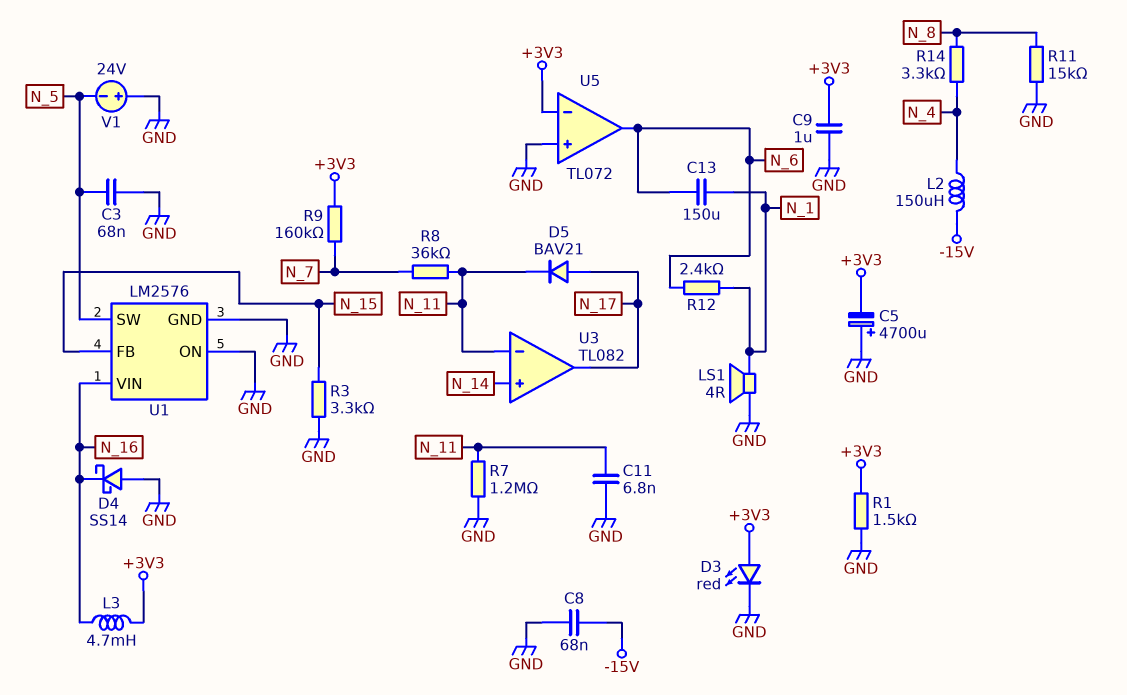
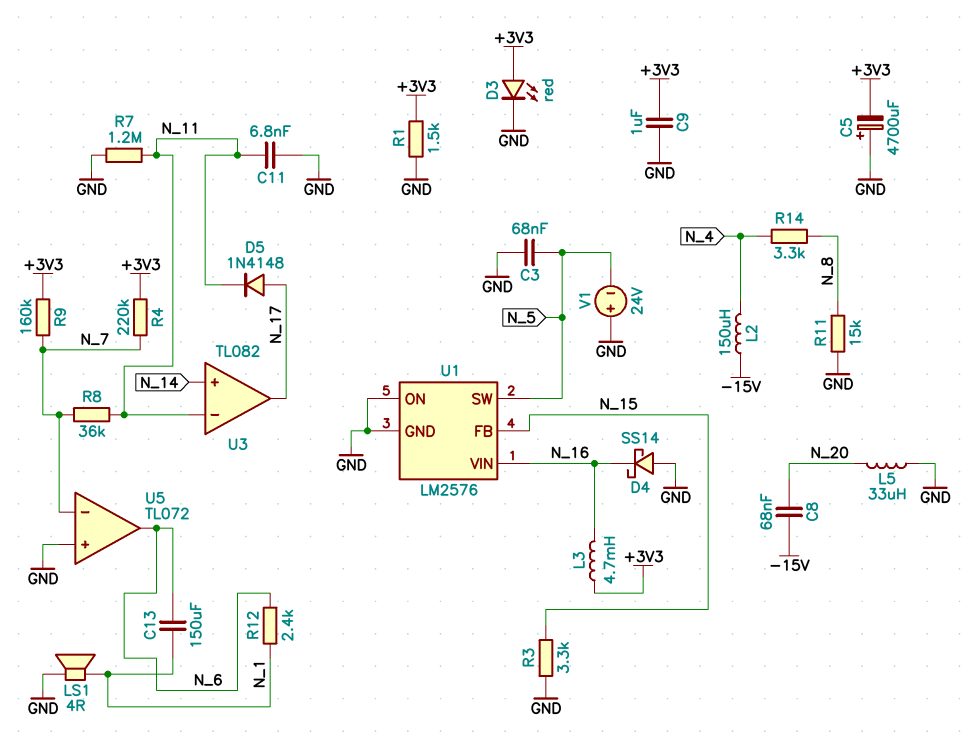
C8: 68nF (-15V, GND) -> 68nF (-15V, N_20)
D5: diode BAV21 (A N_17, K N_11) -> diode 1N4148 (A N_17, K N_11)
L5: none -> 33uH (GND, N_20)
R4: none -> 220k (+3V3, N_7)
U5 pin in-: +3V3 -> N_7

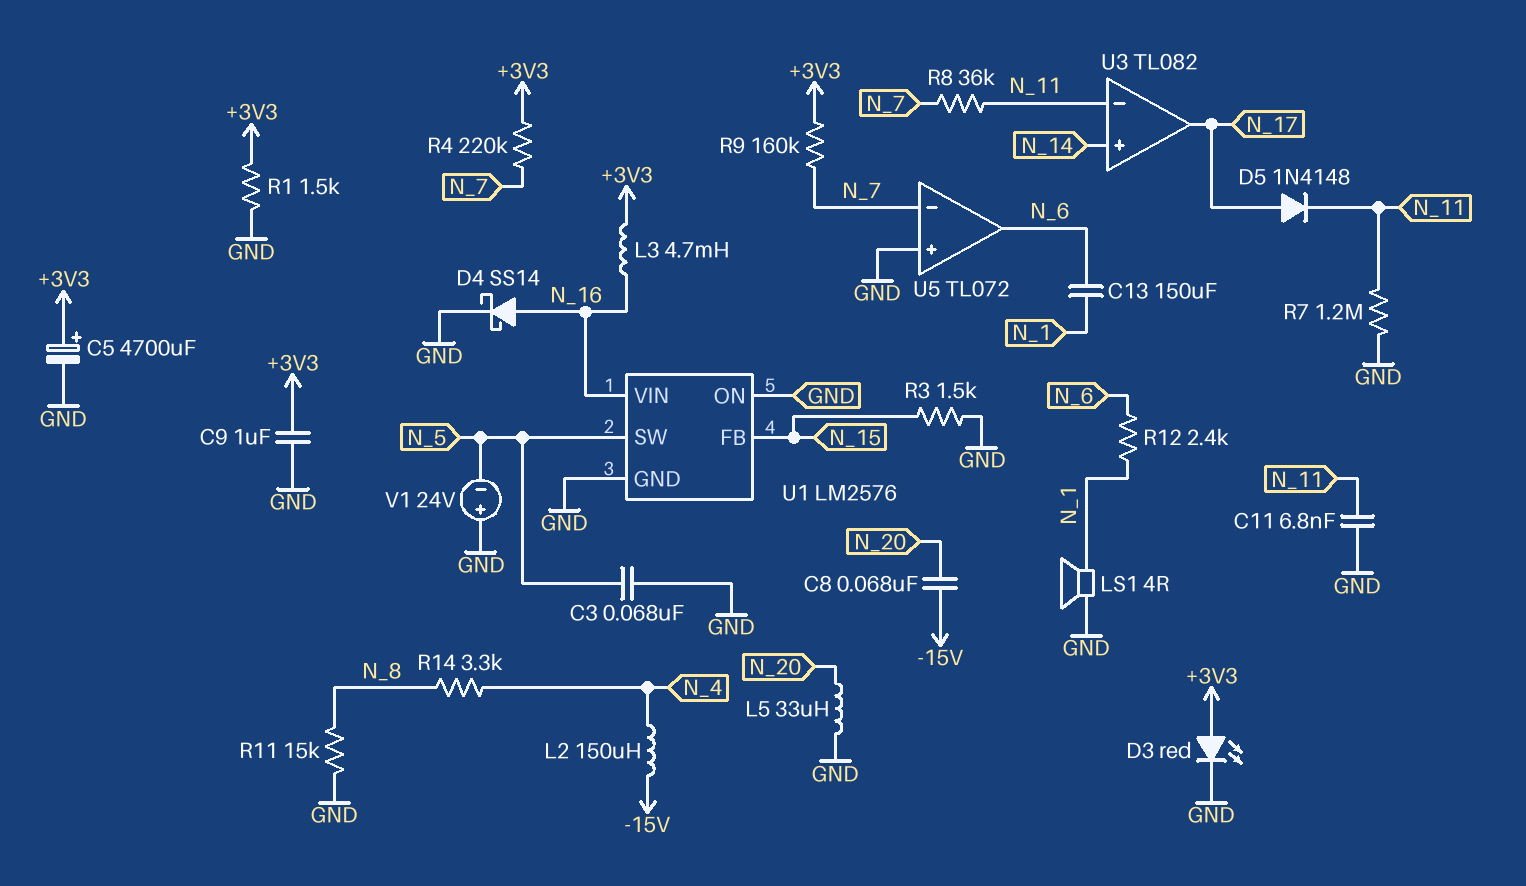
C5: 4700uF (plus GND, minus +3V3) -> 4700uF (plus +3V3, minus GND)
D4: schottky SS14 (A GND, K N_16) -> schottky SS14 (A N_16, K GND)
R3: 3.3k (GND, N_15) -> 1.5k (GND, N_15)

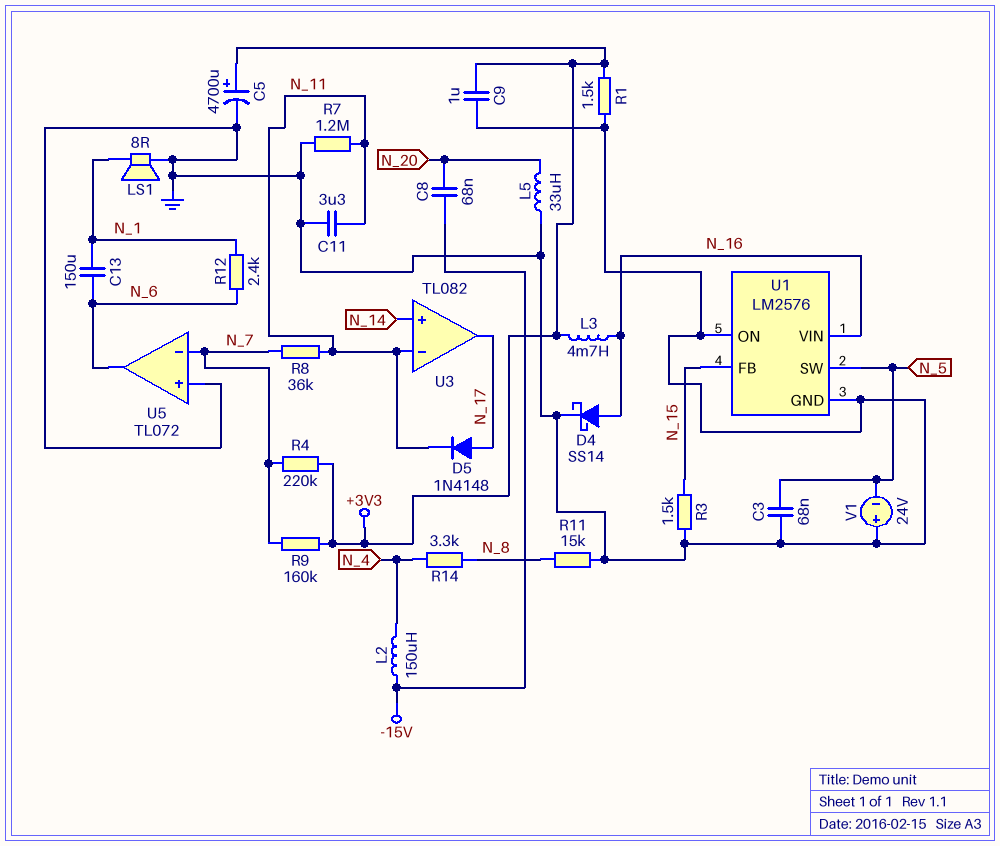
C11: 6.8nF (GND, N_11) -> 3.3uF (GND, N_11)
D3: LED red (A +3V3, K GND) -> none
LS1: speaker 4R (GND, N_1) -> speaker 8R (GND, N_1)

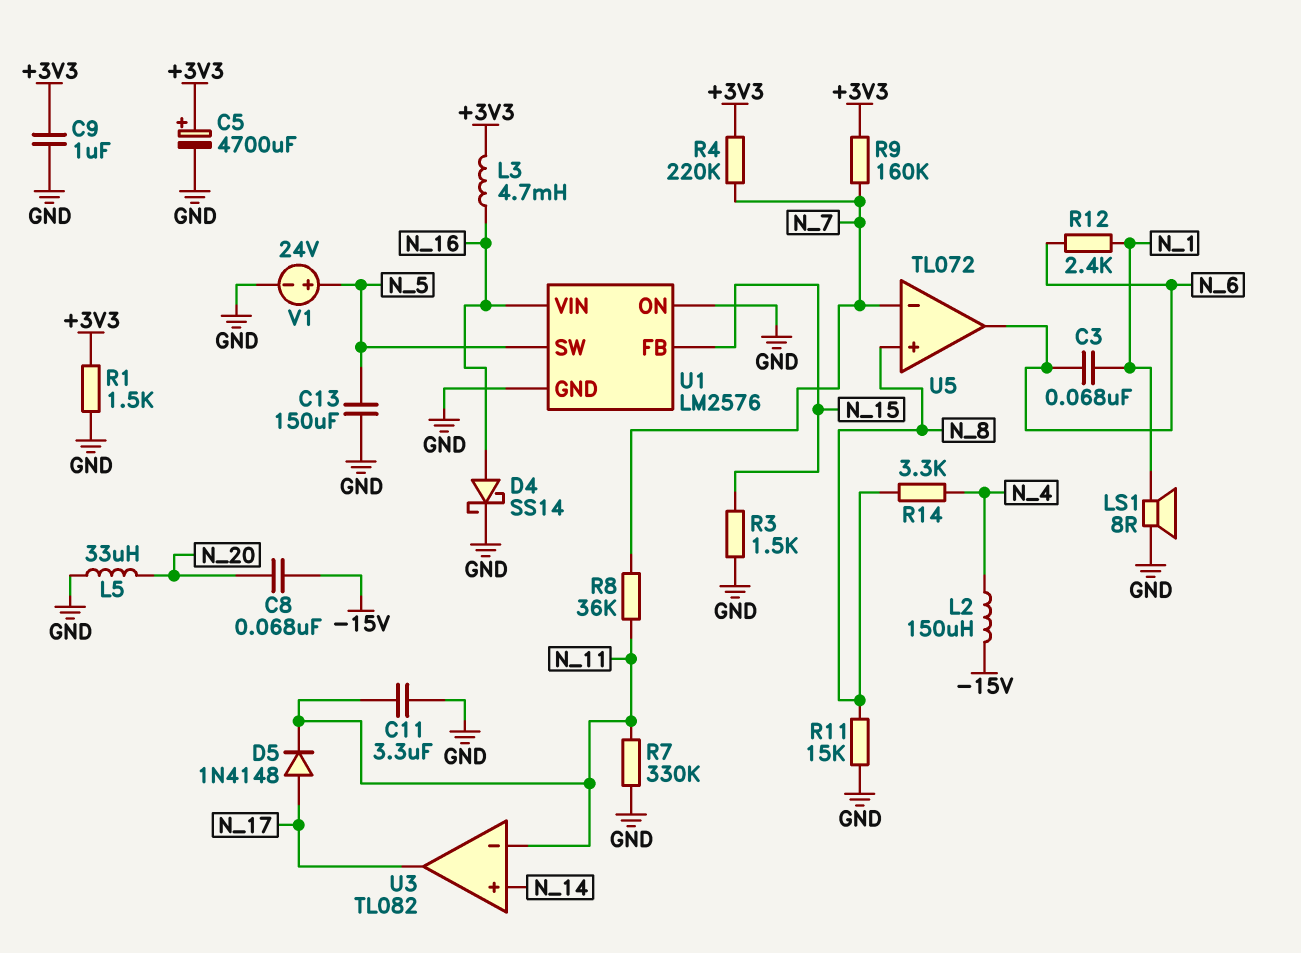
C3: 68nF (GND, N_5) -> 68nF (N_1, N_6)
C13: 150uF (N_1, N_6) -> 150uF (GND, N_5)
R7: 1.2M (GND, N_11) -> 330k (GND, N_11)
U5 pin in+: GND -> N_8
V1: 24V (plus GND, minus N_5) -> 24V (plus N_5, minus GND)

